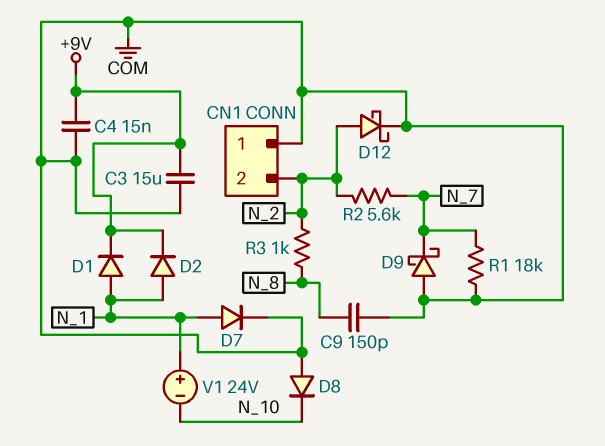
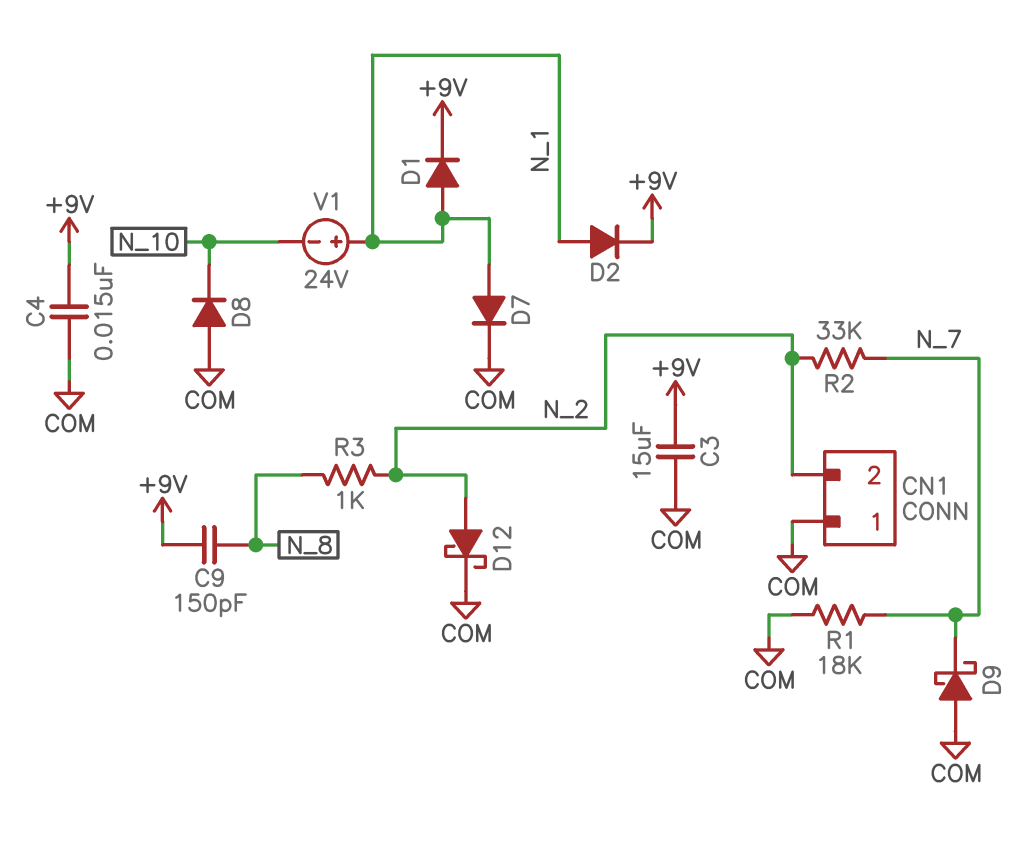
C9: 150pF (COM, N_8) -> 150pF (+9V, N_8)
R2: 5.6k (N_2, N_7) -> 33k (N_2, N_7)

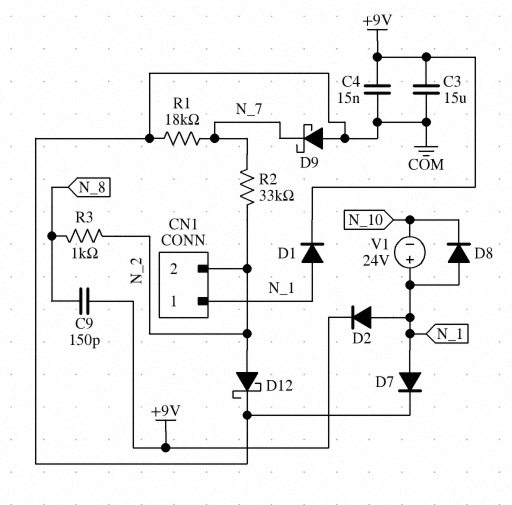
CN1 pin 1: COM -> N_1
D8: diode (A COM, K N_10) -> diode (A N_1, K N_10)

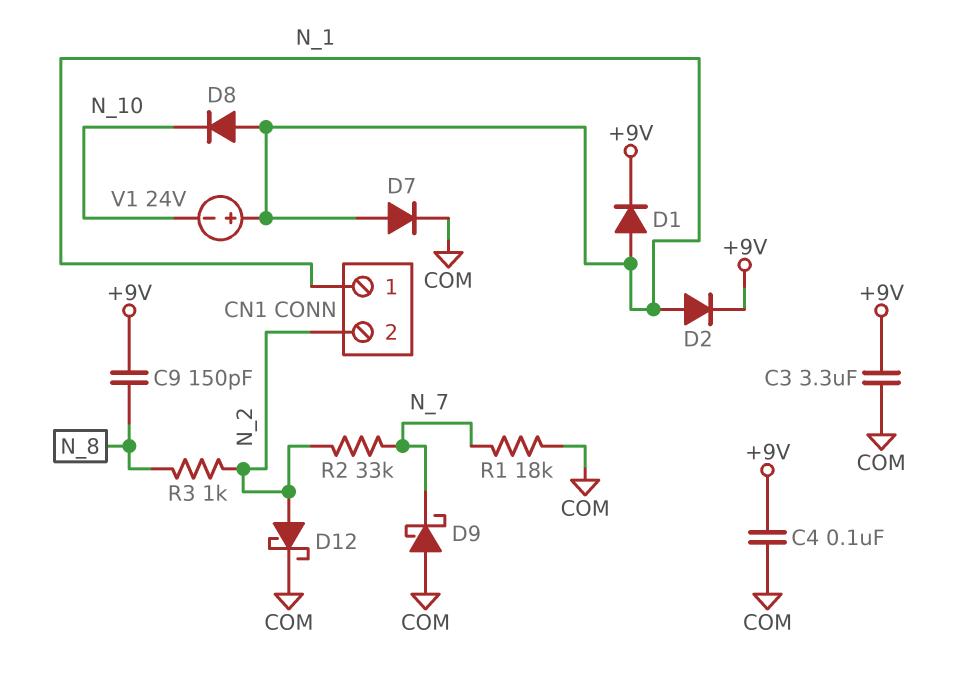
C3: 15uF (+9V, COM) -> 3.3uF (+9V, COM)
C4: 15nF (+9V, COM) -> 100nF (+9V, COM)

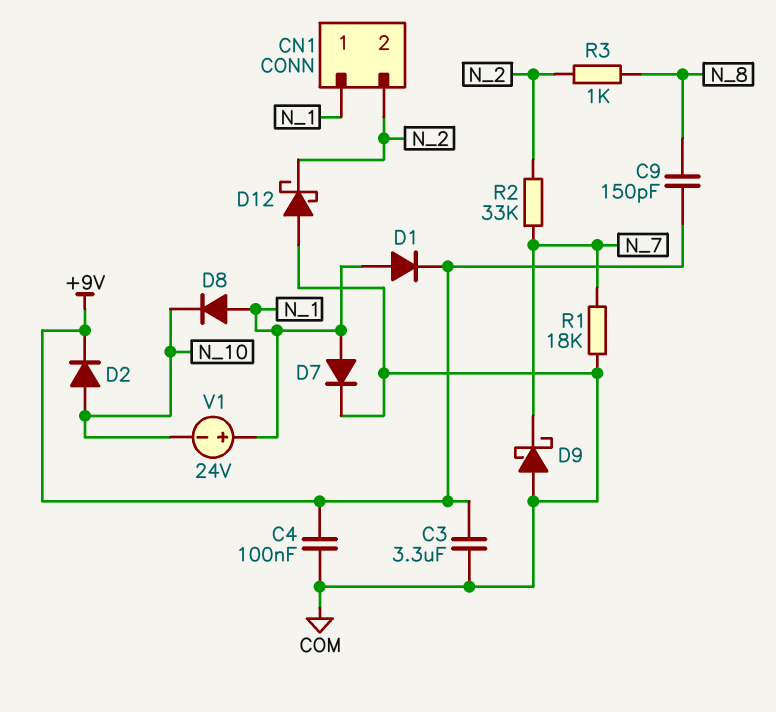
D2: diode (A N_1, K +9V) -> diode (A N_10, K +9V)
D12: schottky (A N_2, K COM) -> schottky (A COM, K N_2)

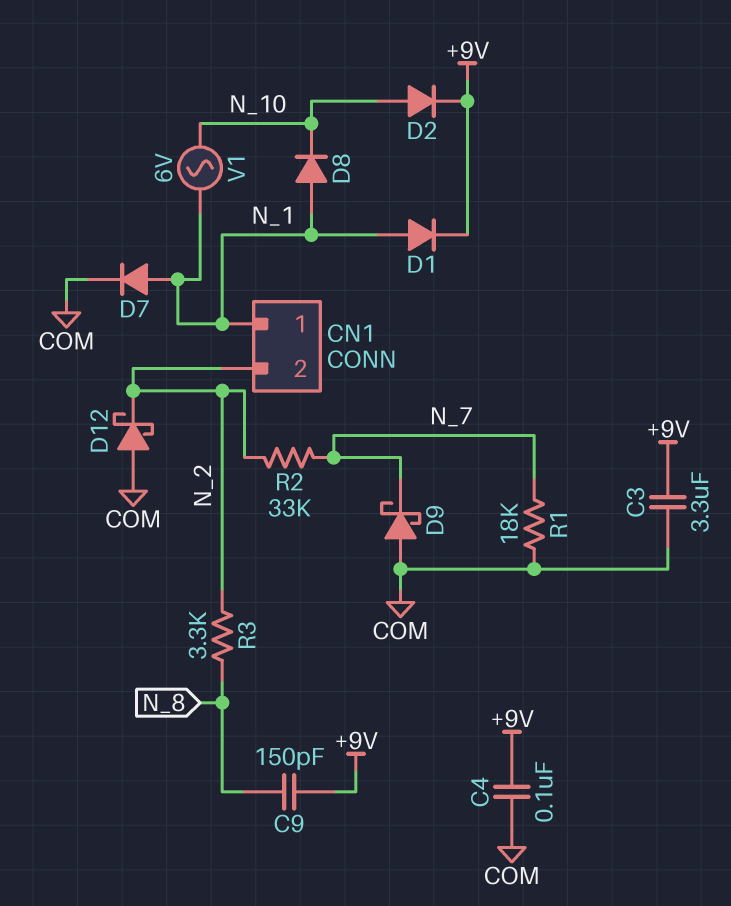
R3: 1k (N_2, N_8) -> 3.3k (N_2, N_8)
V1: 24V (plus N_1, minus N_10) -> AC 6V (N_1, N_10)

